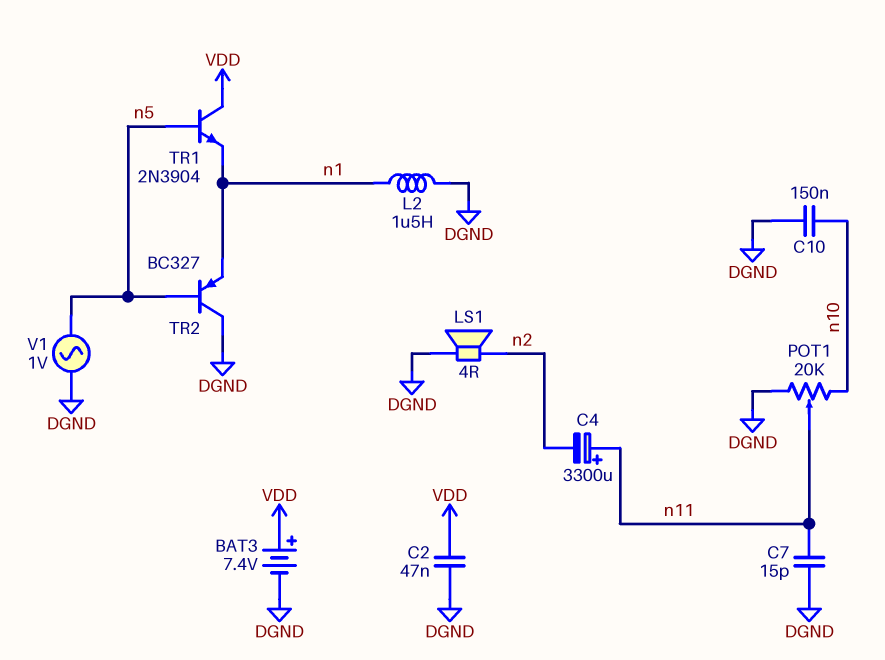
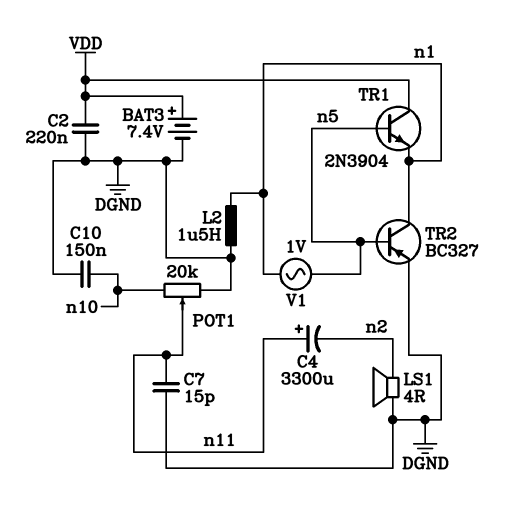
C2: 47nF (DGND, VDD) -> 220nF (DGND, VDD)
TR2: PNP BC327 (B n5, C DGND, E n1) -> PNP BC327 (B n5, C n1, E DGND)
V1: AC 1V (DGND, n5) -> AC 1V (n1, n5)

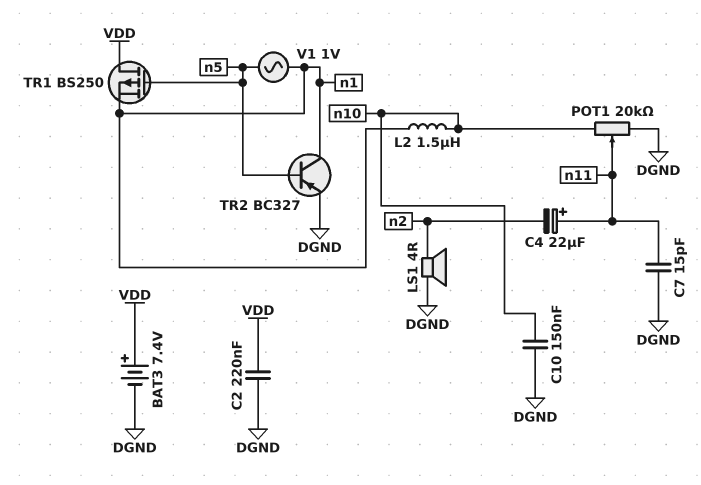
C4: 3300uF (plus n11, minus n2) -> 22uF (plus n11, minus n2)
L2: 1.5uH (DGND, n1) -> 1.5uH (n1, n10)
TR1: NPN 2N3904 (B n5, C VDD, E n1) -> PMOS BS250 (G n5, D VDD, S n1)

